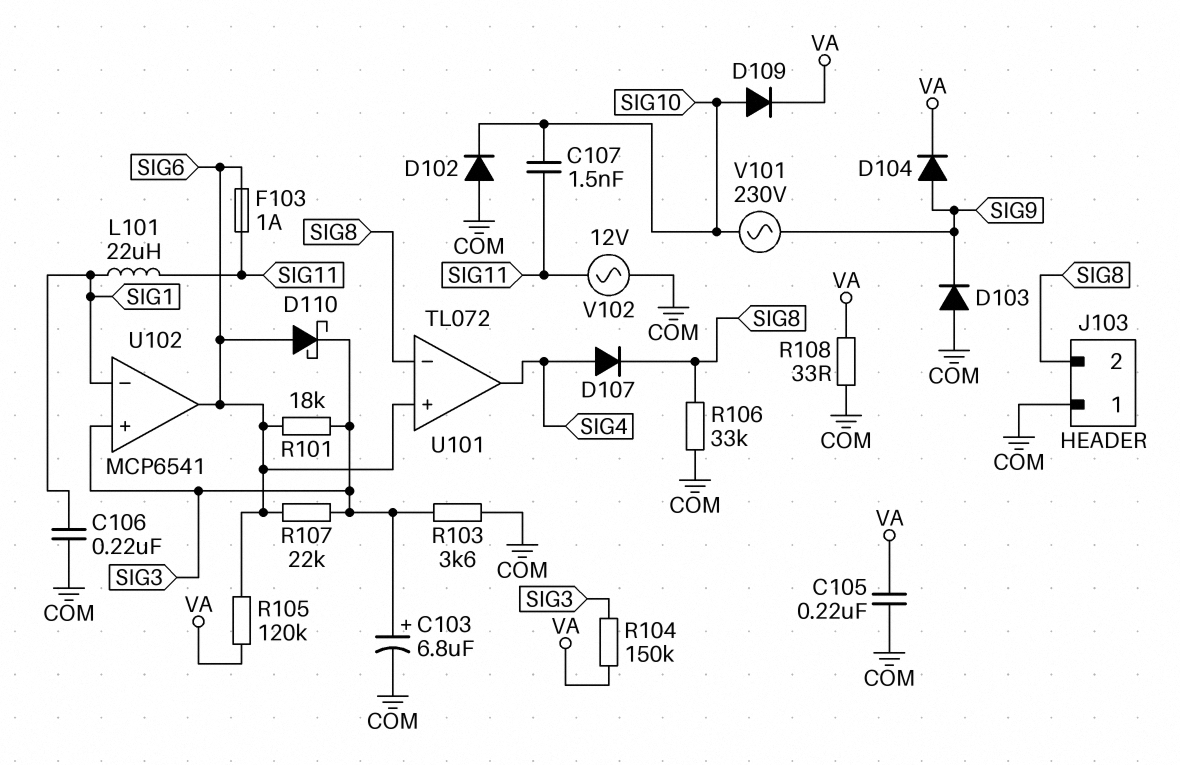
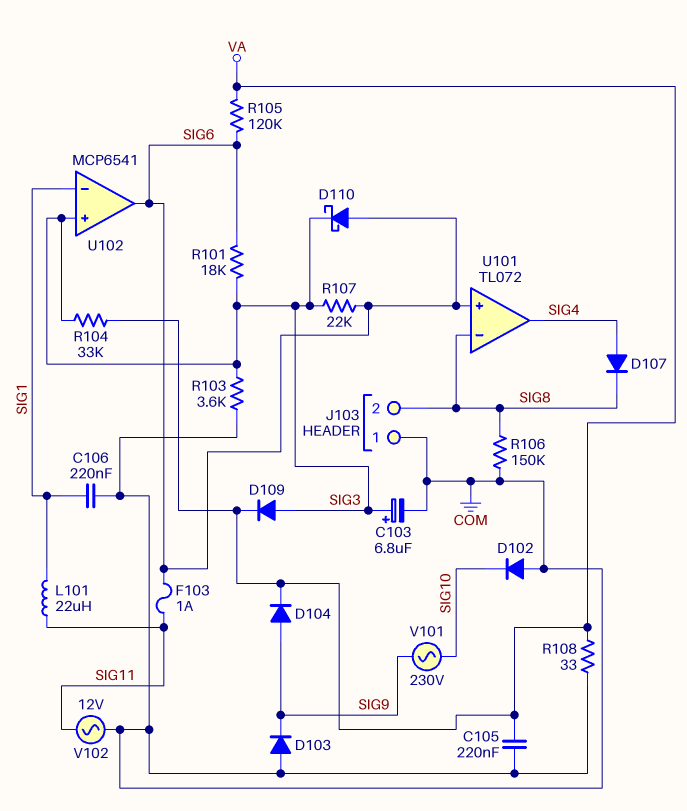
C107: 1.5nF (SIG10, SIG11) -> none
D109: diode (A SIG10, K VA) -> diode (A SIG3, K VA)
R104: 150k (SIG3, VA) -> 33k (SIG3, VA)
R106: 33k (COM, SIG8) -> 150k (COM, SIG8)

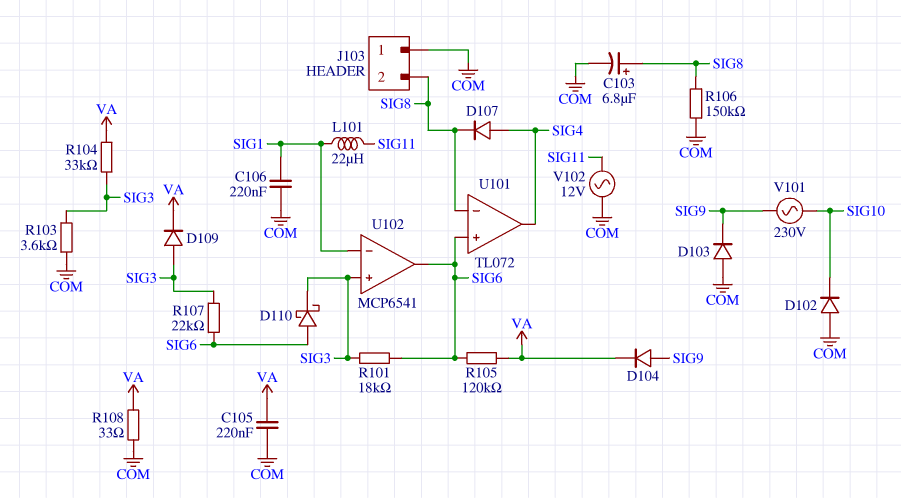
C103: 6.8uF (plus SIG3, minus COM) -> 6.8uF (plus SIG8, minus COM)
F103: 1A (SIG6, SIG11) -> none

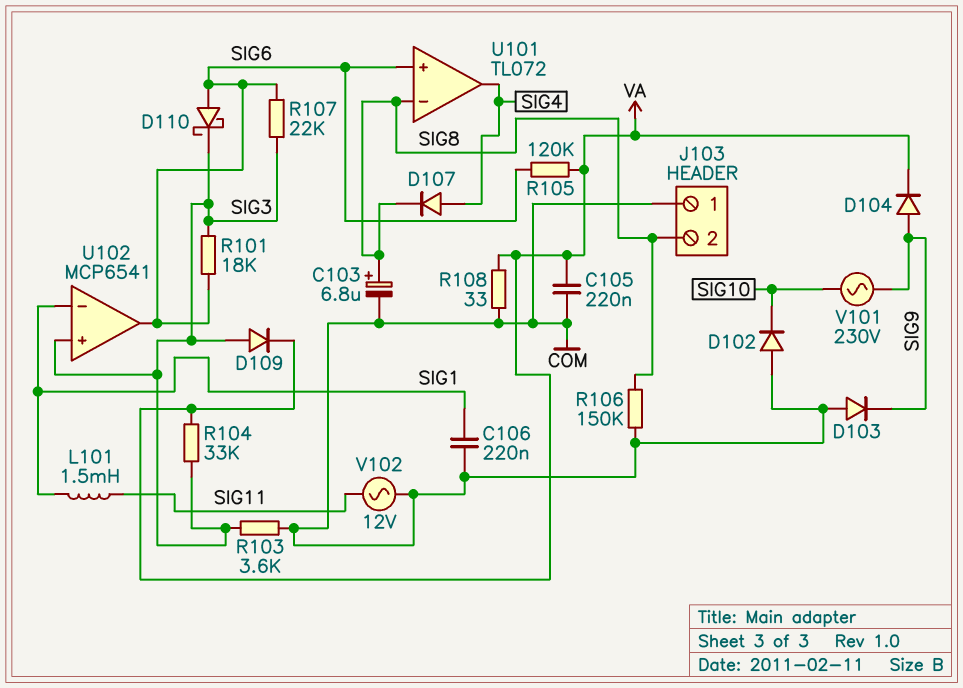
L101: 22uH (SIG1, SIG11) -> 1.5mH (SIG1, SIG11)

